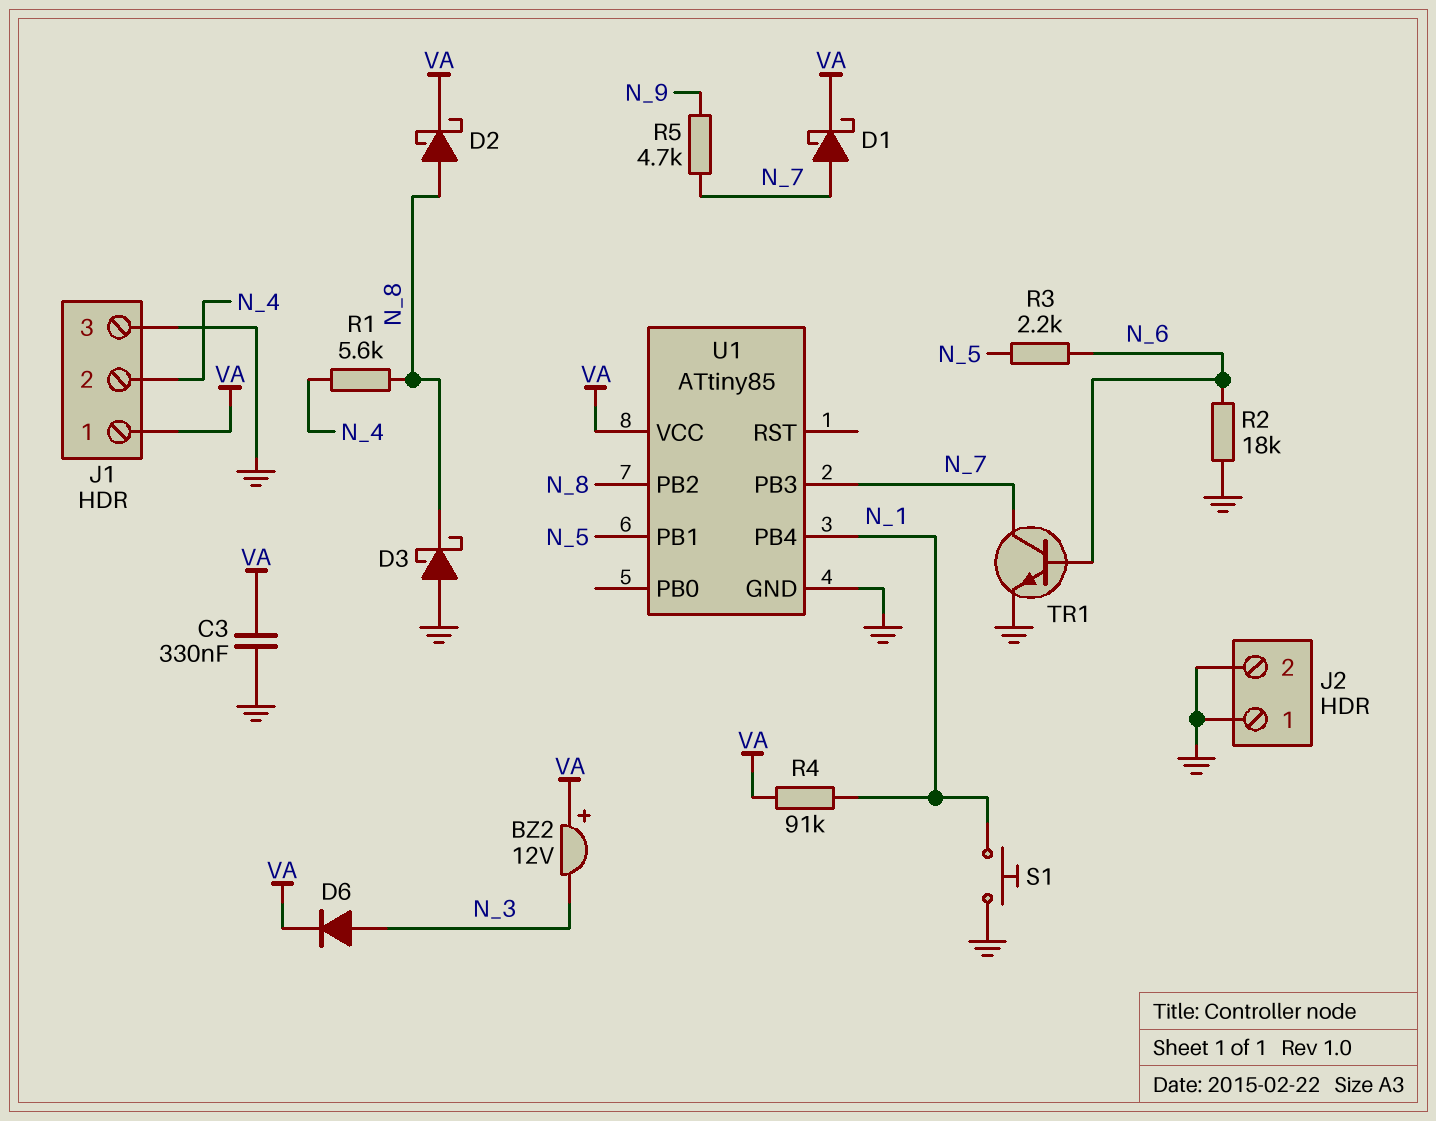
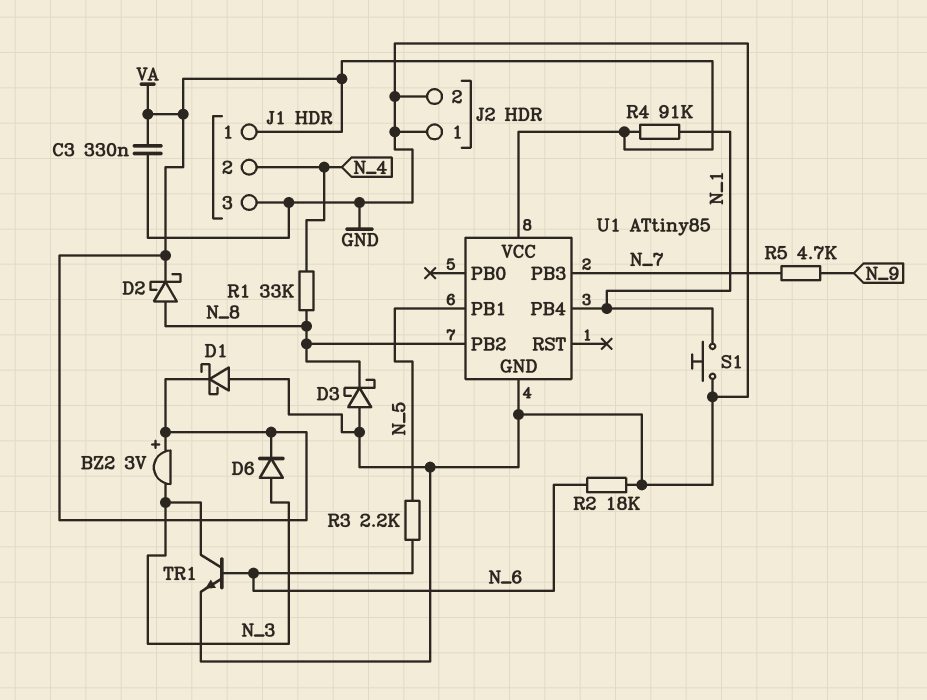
BZ2: buzzer 12V (plus VA, minus N_3) -> buzzer 3V (plus VA, minus N_3)
D1: schottky (A N_7, K VA) -> schottky (A GND, K VA)
R1: 5.6k (N_4, N_8) -> 33k (N_4, N_8)
TR1: NPN (B N_6, C N_7, E GND) -> NPN (B N_6, C N_3, E GND)

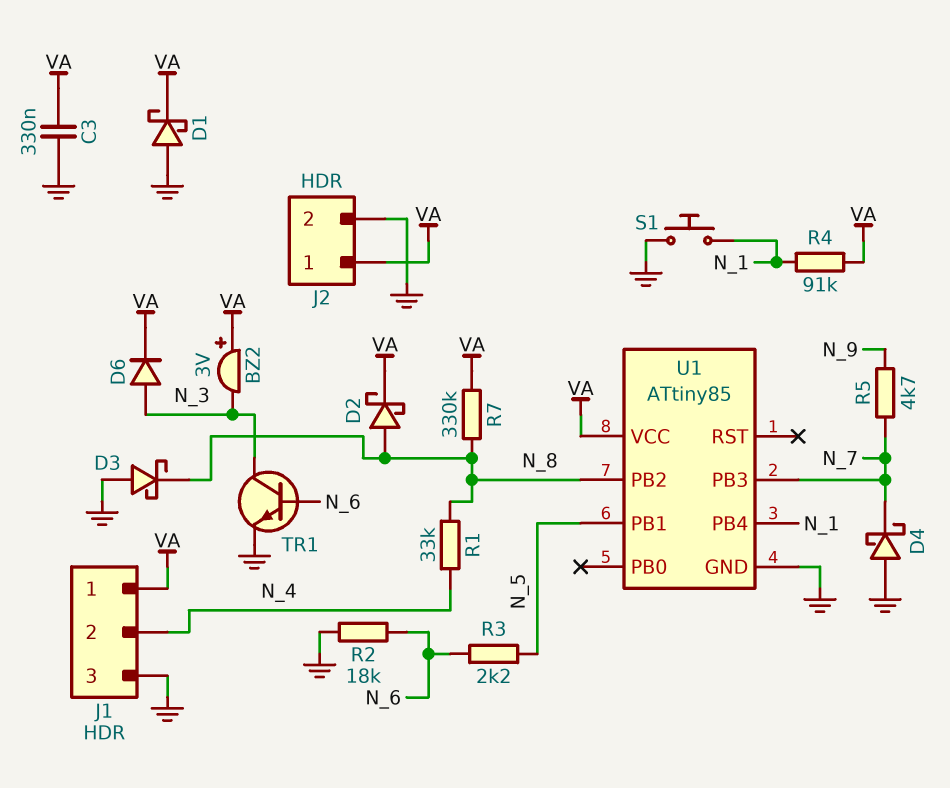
D4: none -> schottky (A GND, K N_7)
J2 pin 1: GND -> VA
R7: none -> 330k (N_8, VA)

